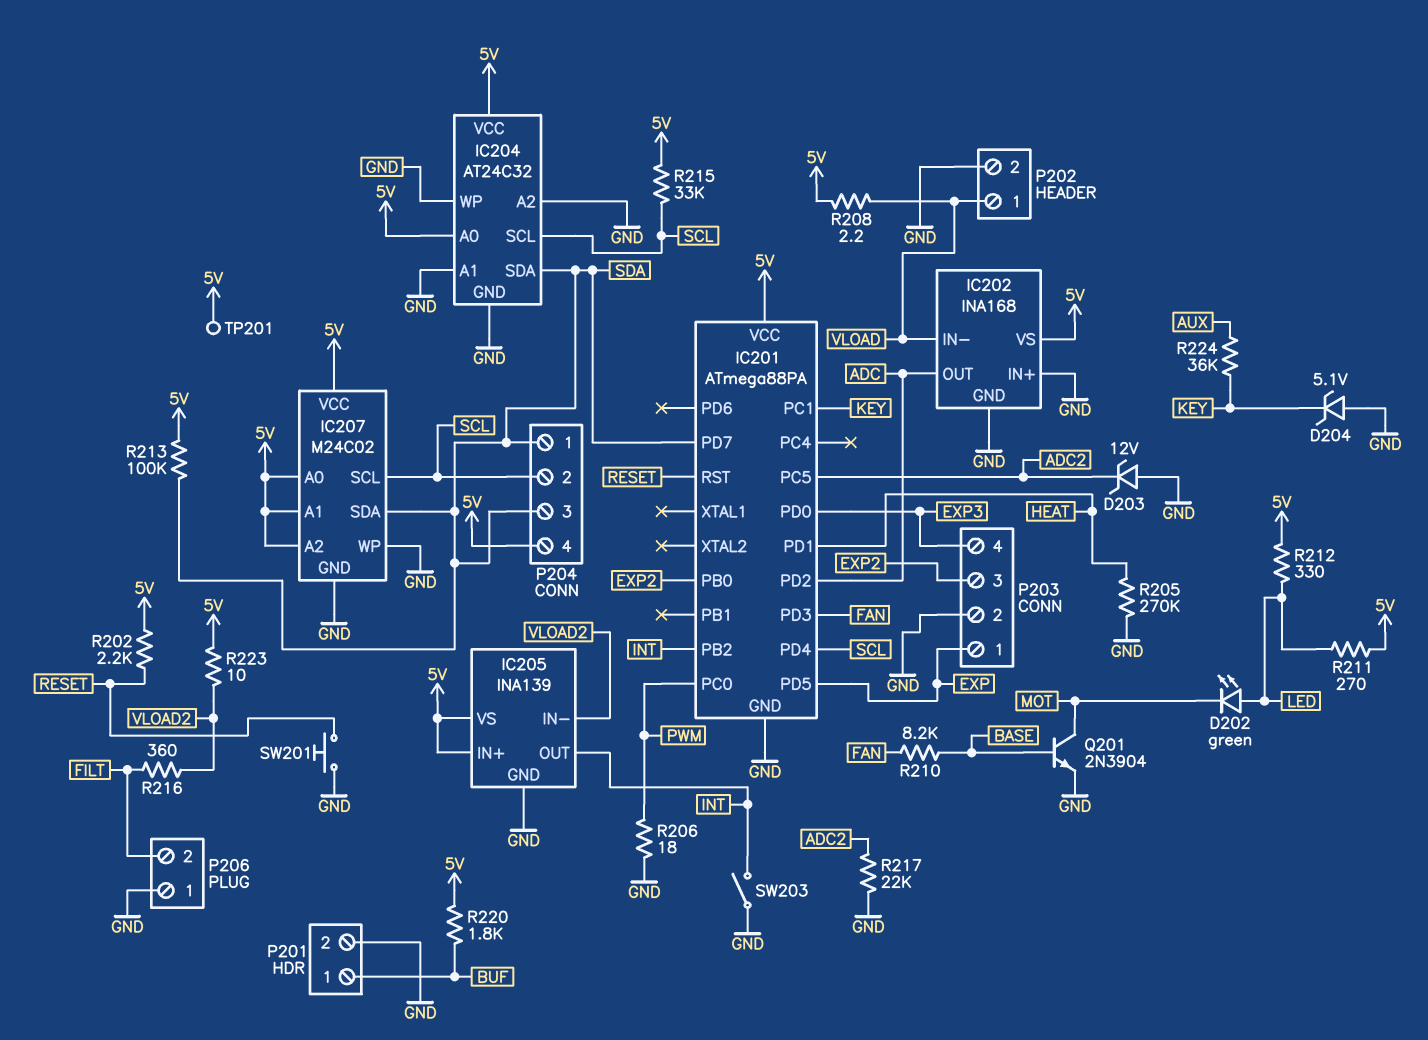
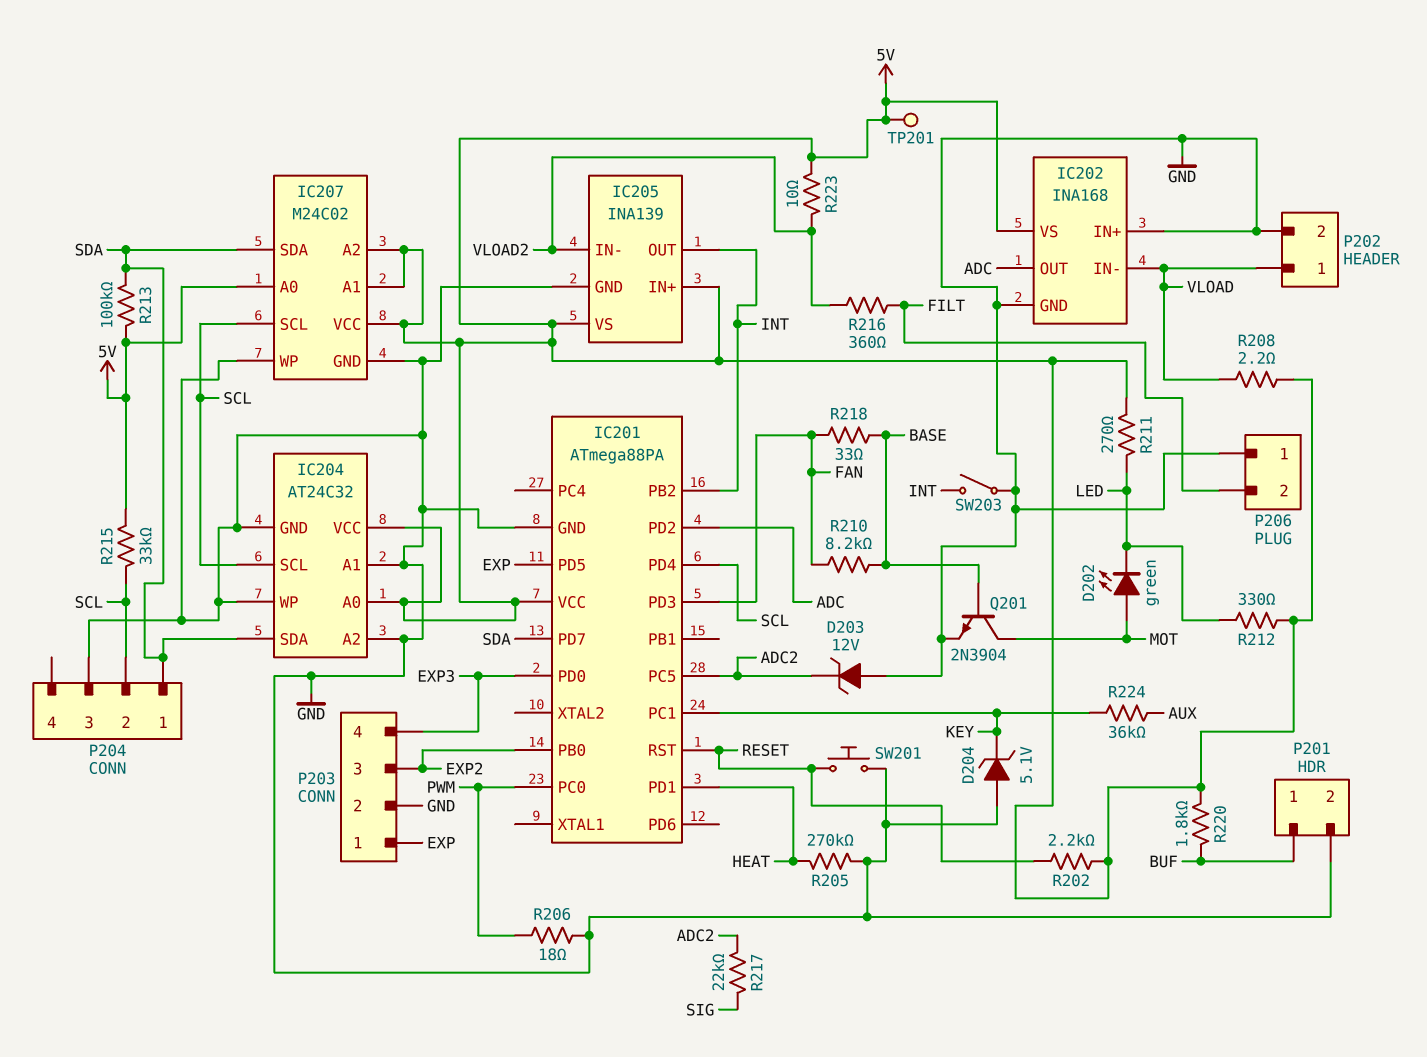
D202: LED green (A LED, K MOT) -> LED green (A MOT, K LED)
P204 pin 3: SDA -> GND
P204 pin 4: 5V -> none
R217: 22k (ADC2, GND) -> 22k (ADC2, SIG)
R218: none -> 33 (BASE, FAN)

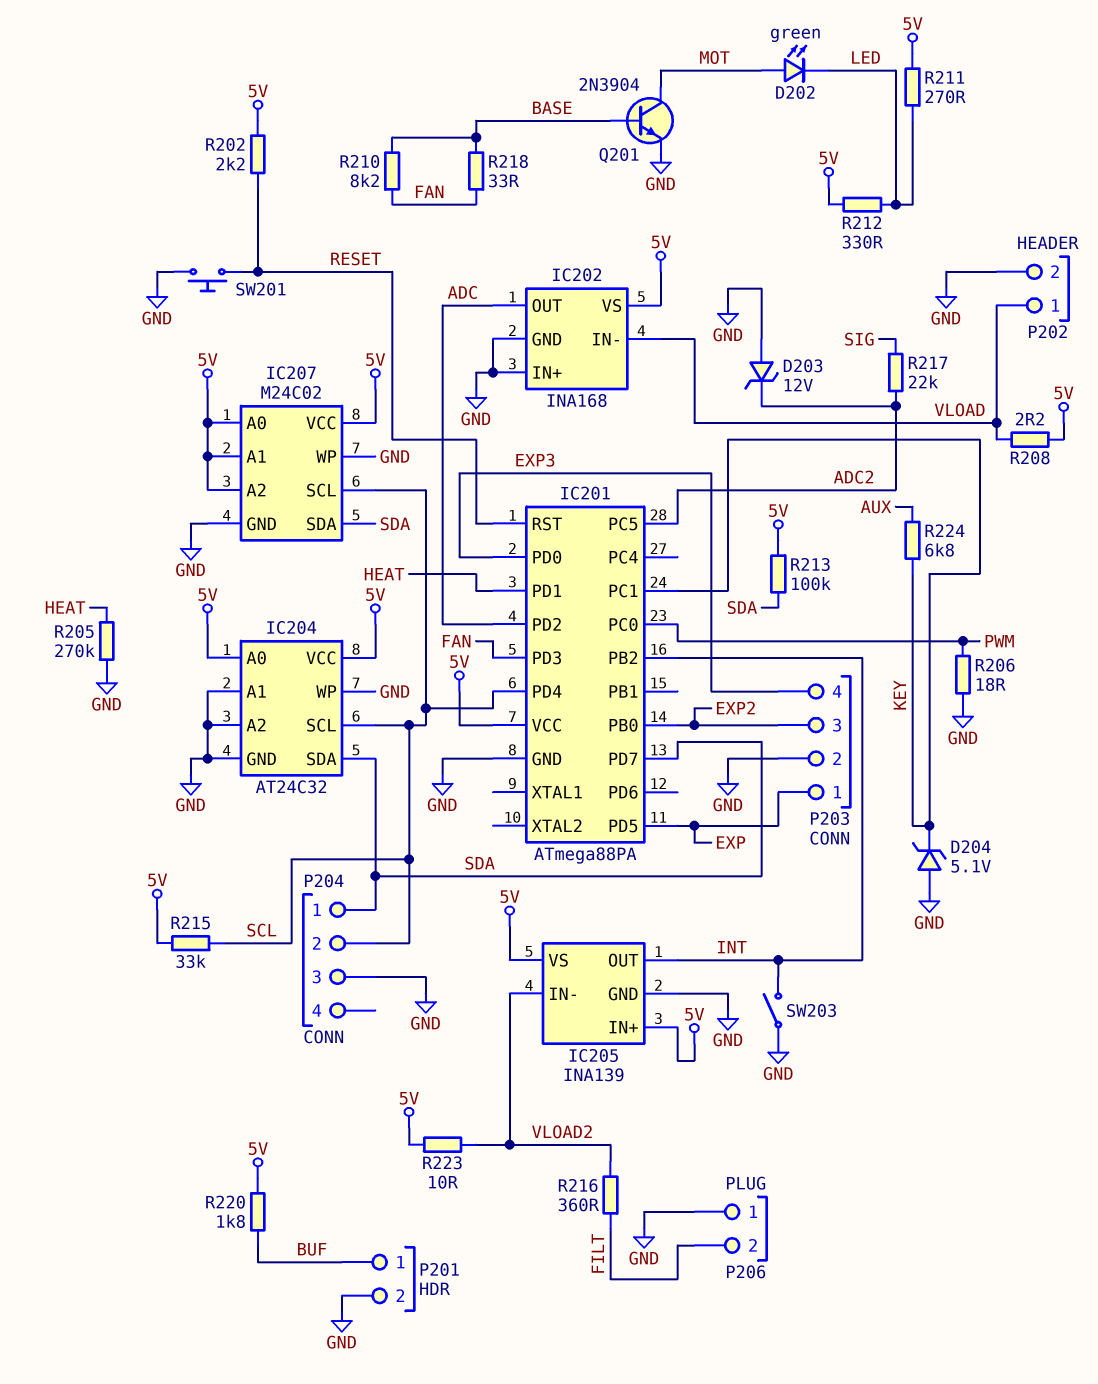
R224: 36k (AUX, KEY) -> 6.8k (AUX, KEY)
TP201: test point (5V) -> none

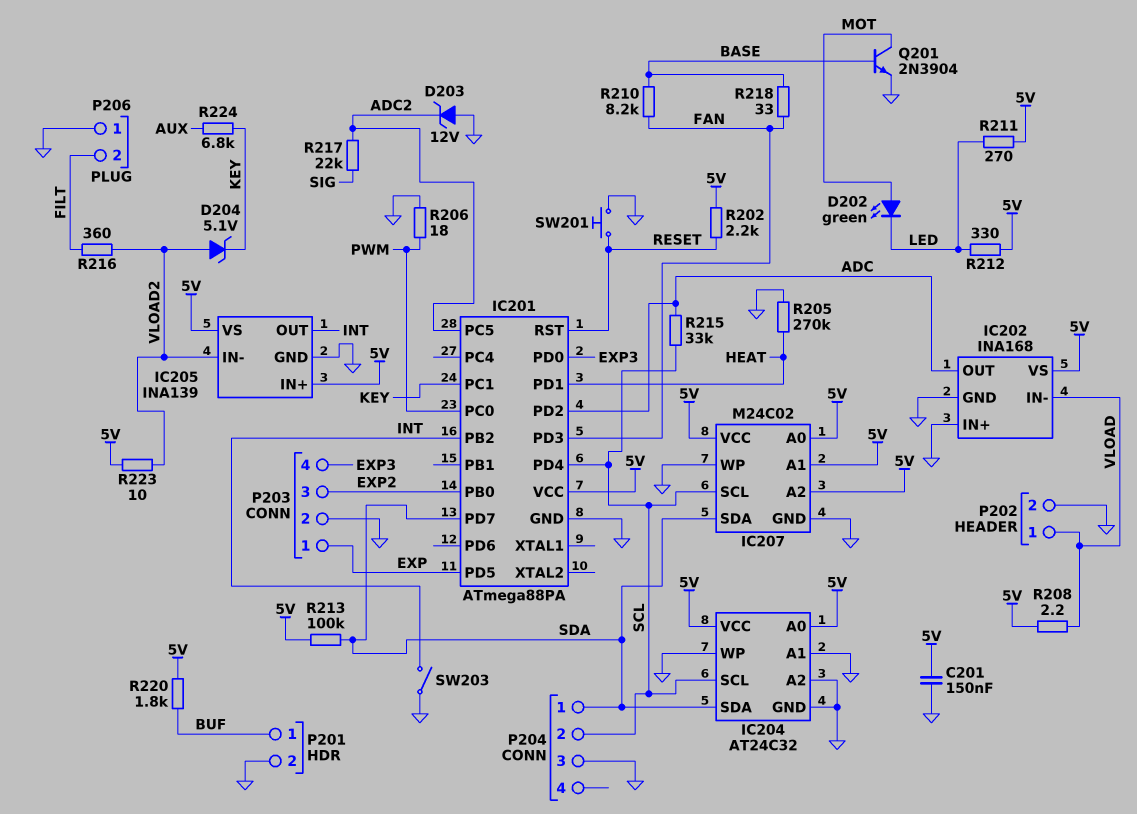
C201: none -> 150nF (5V, GND)
D204: zener 5.1V (A GND, K KEY) -> zener 5.1V (A VLOAD2, K KEY)
R215: 33k (5V, SCL) -> 33k (ADC, SCL)

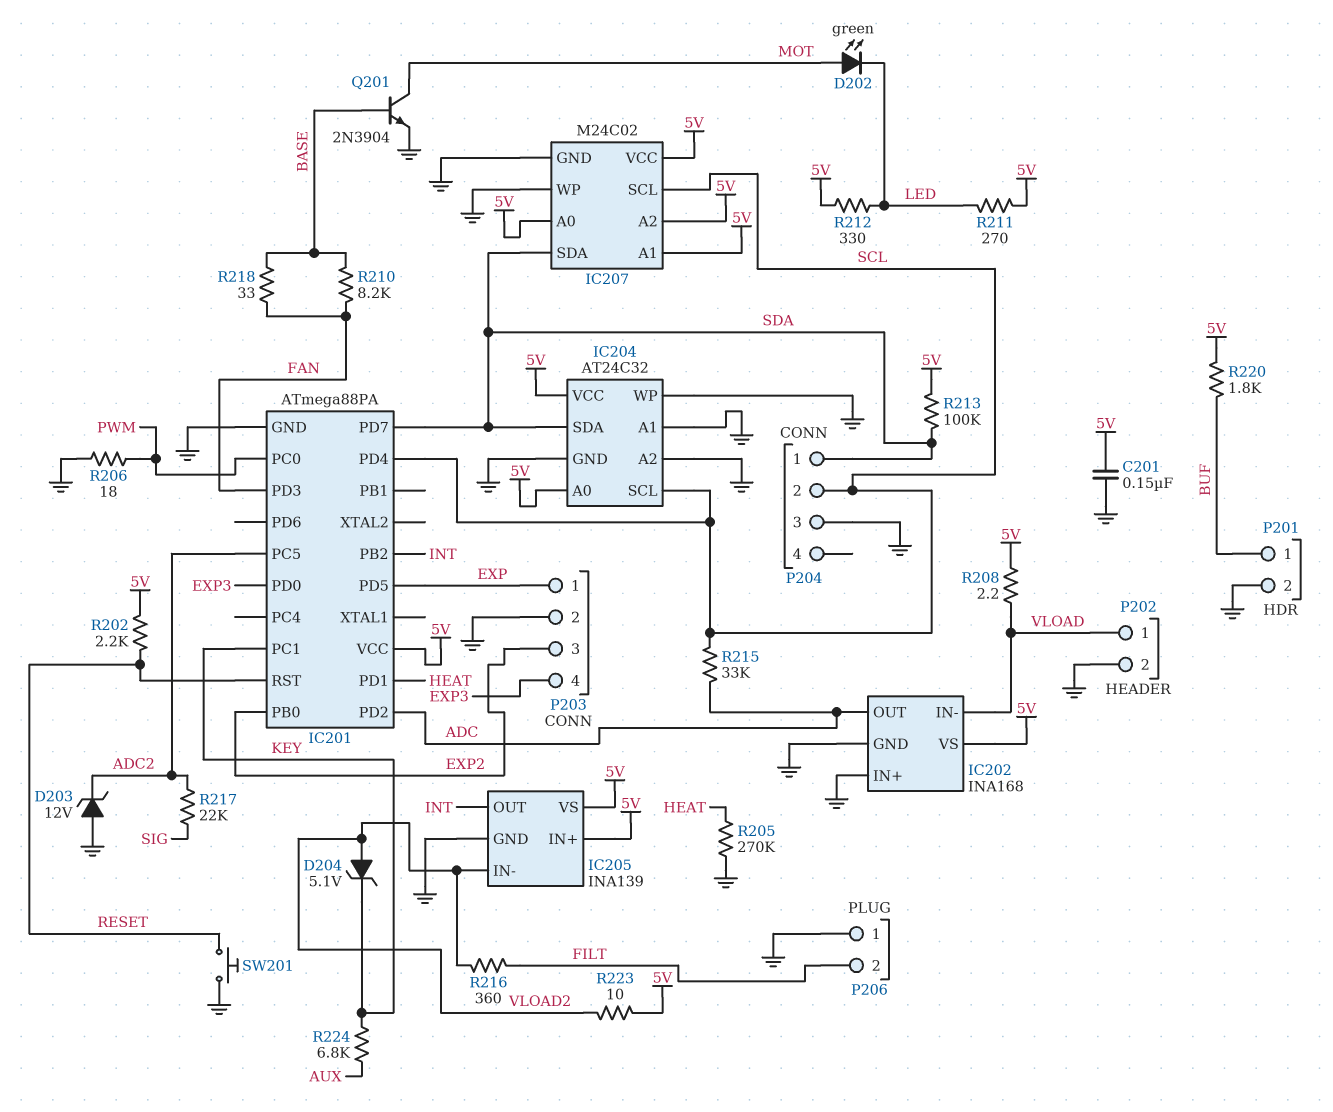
SW203: switch (GND, INT) -> none

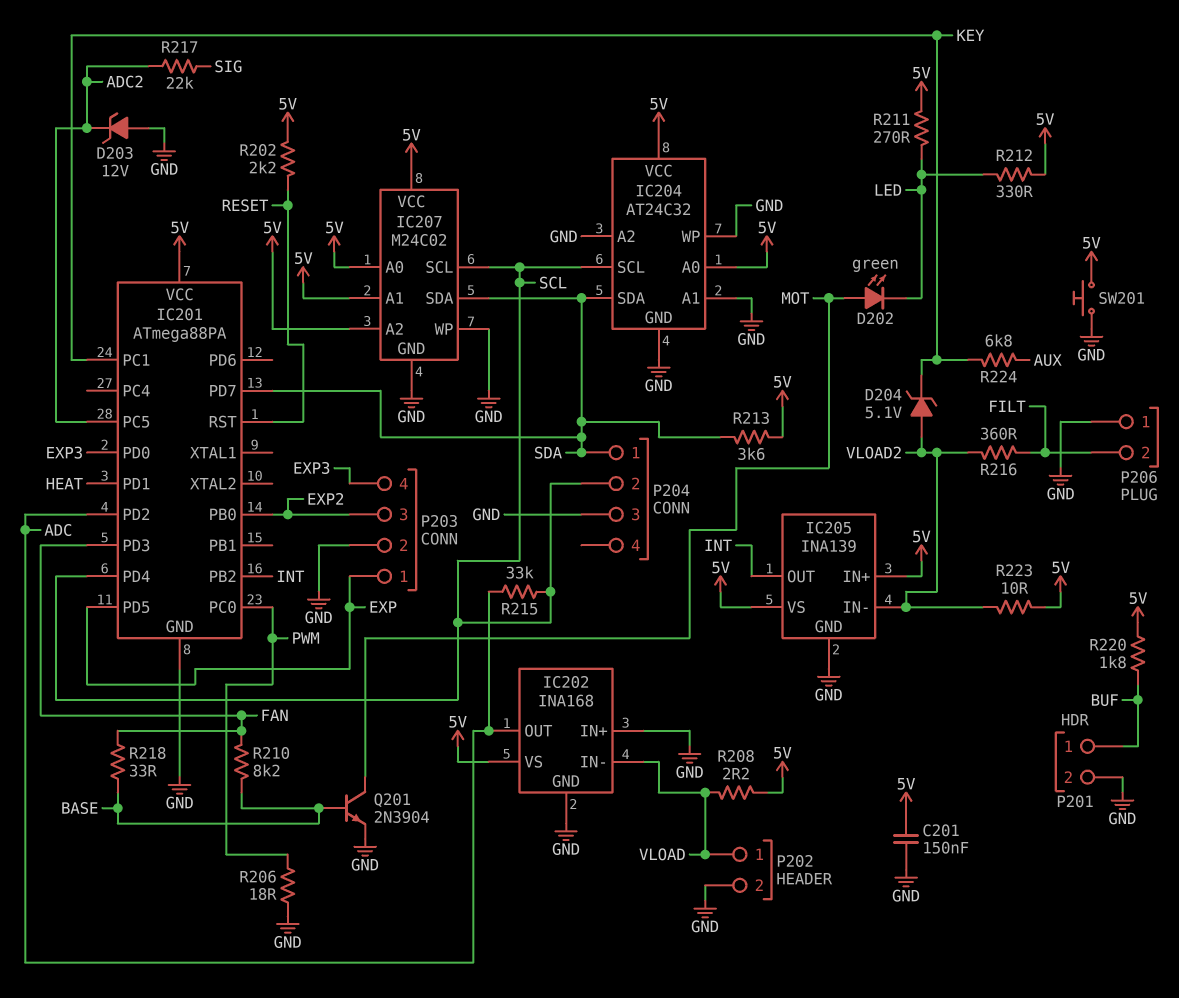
R205: 270k (GND, HEAT) -> none
R213: 100k (5V, SDA) -> 3.6k (5V, SDA)
SW201: button (GND, RESET) -> button (5V, GND)

